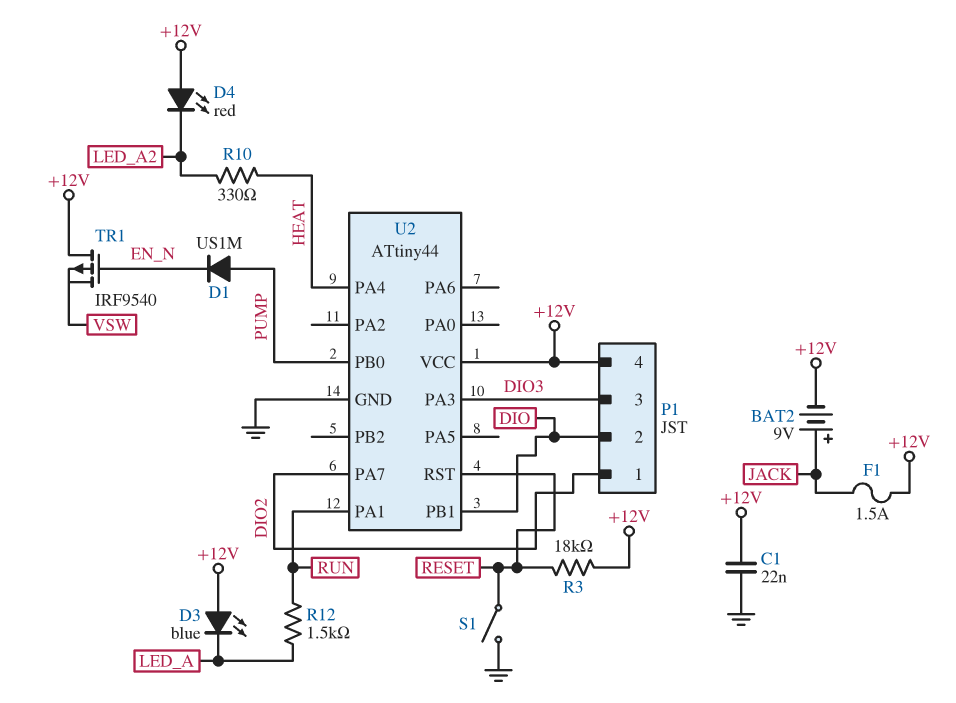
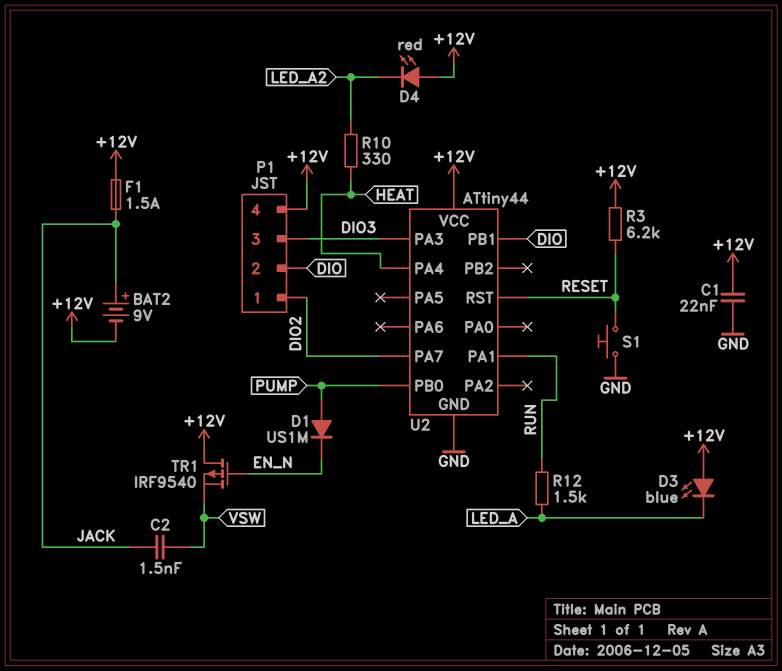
C2: none -> 1.5nF (JACK, VSW)
R3: 18k (+12V, RESET) -> 6.2k (+12V, RESET)
S1: switch (GND, RESET) -> button (GND, RESET)

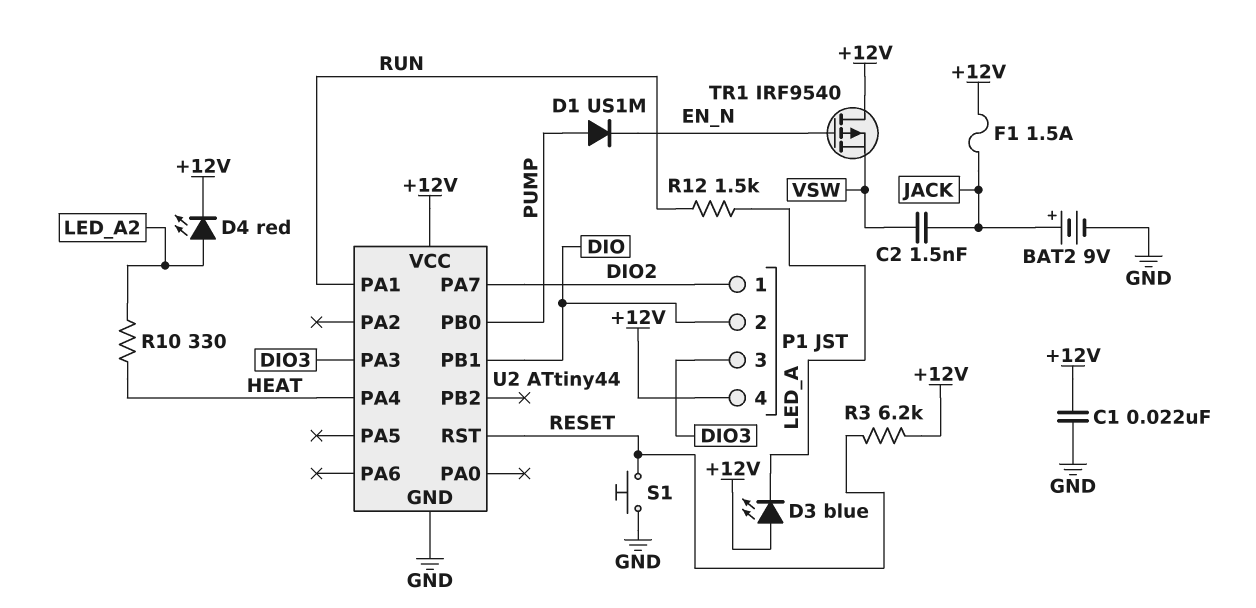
BAT2: 9V (plus JACK, minus +12V) -> 9V (plus JACK, minus GND)
D4: LED red (A +12V, K LED_A2) -> LED red (A LED_A2, K +12V)

